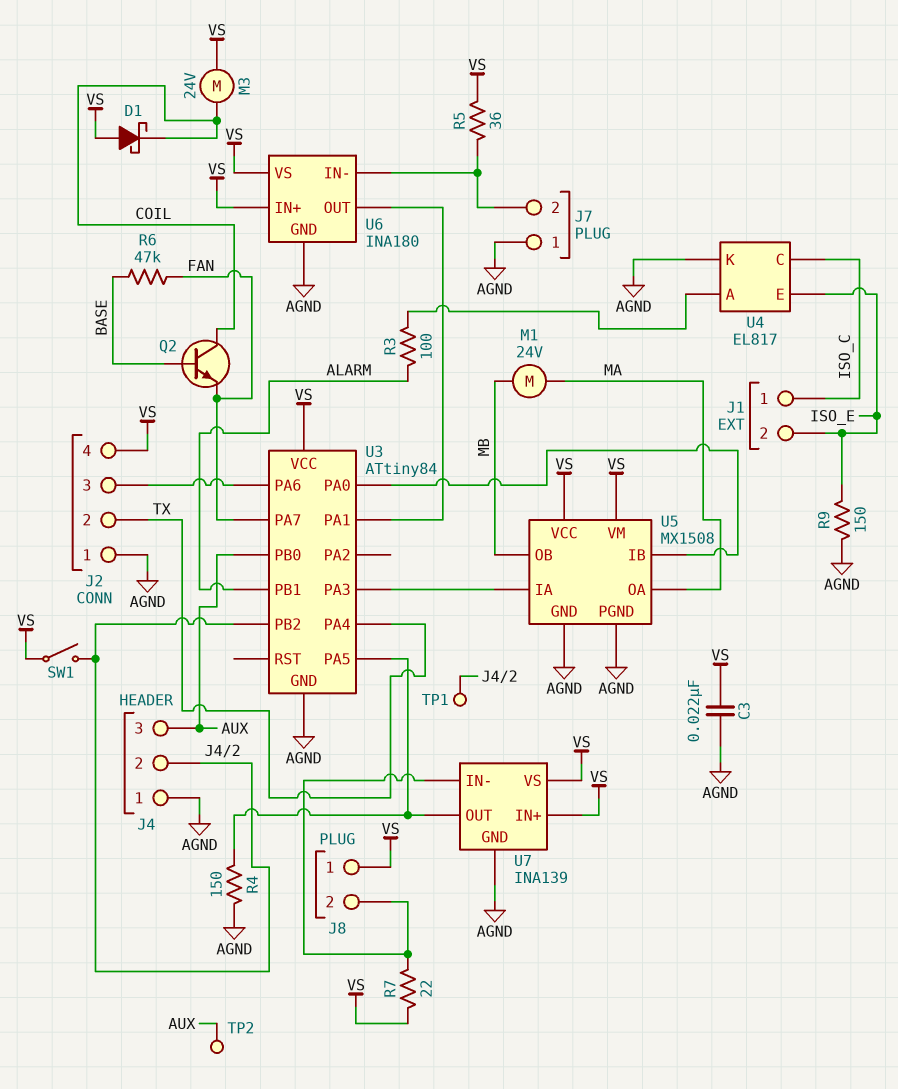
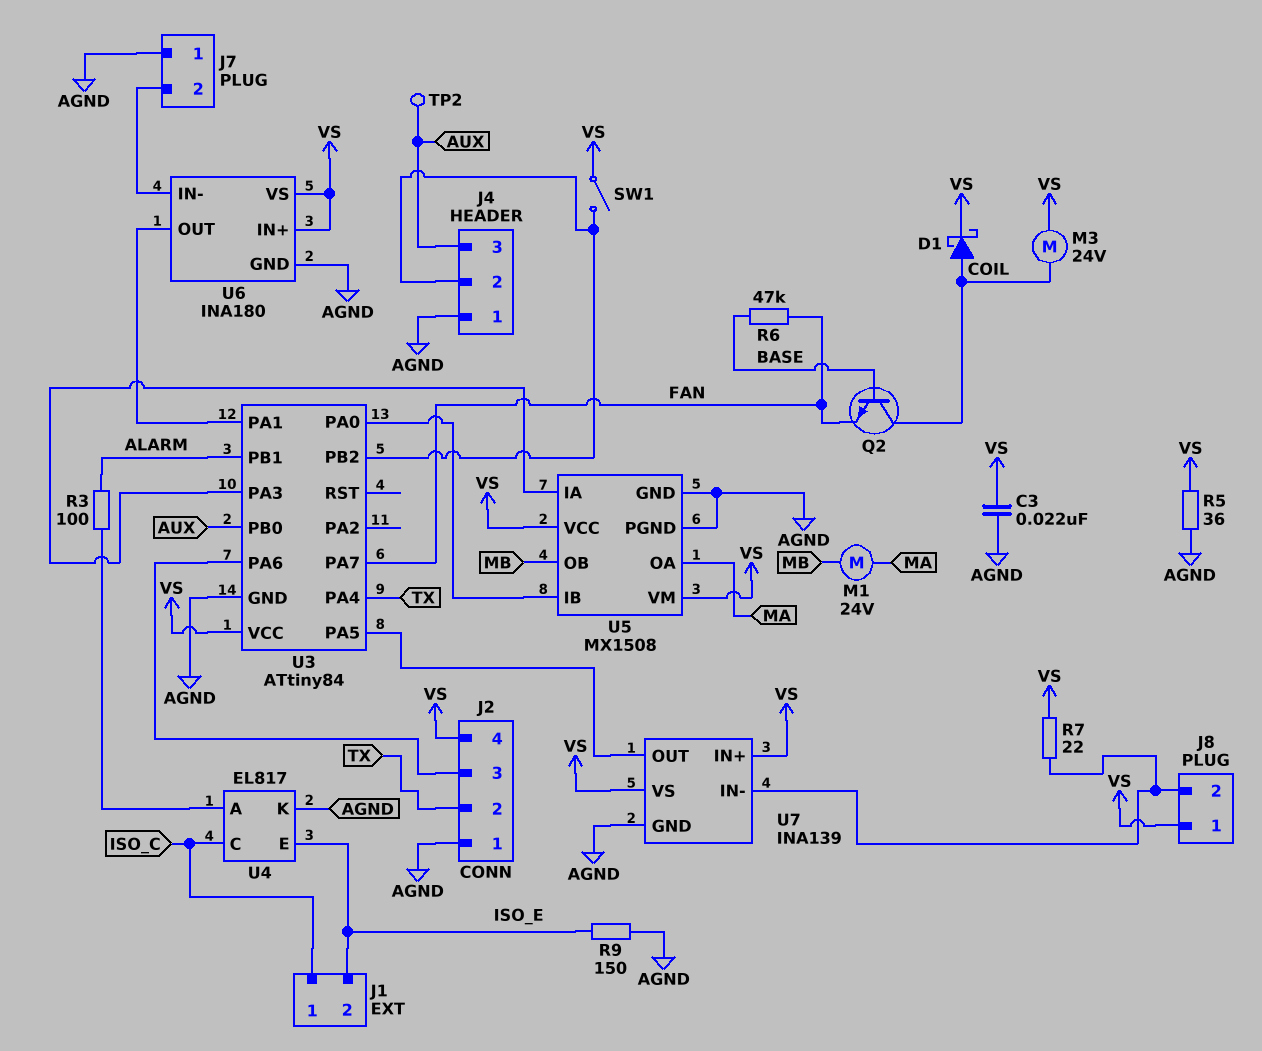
D1: schottky (A VS, K COIL) -> schottky (A COIL, K VS)
R4: 150 (AGND, U3/PA5) -> none
R5: 36 (J7/2, VS) -> 36 (AGND, VS)
TP1: test point (J4/2) -> none

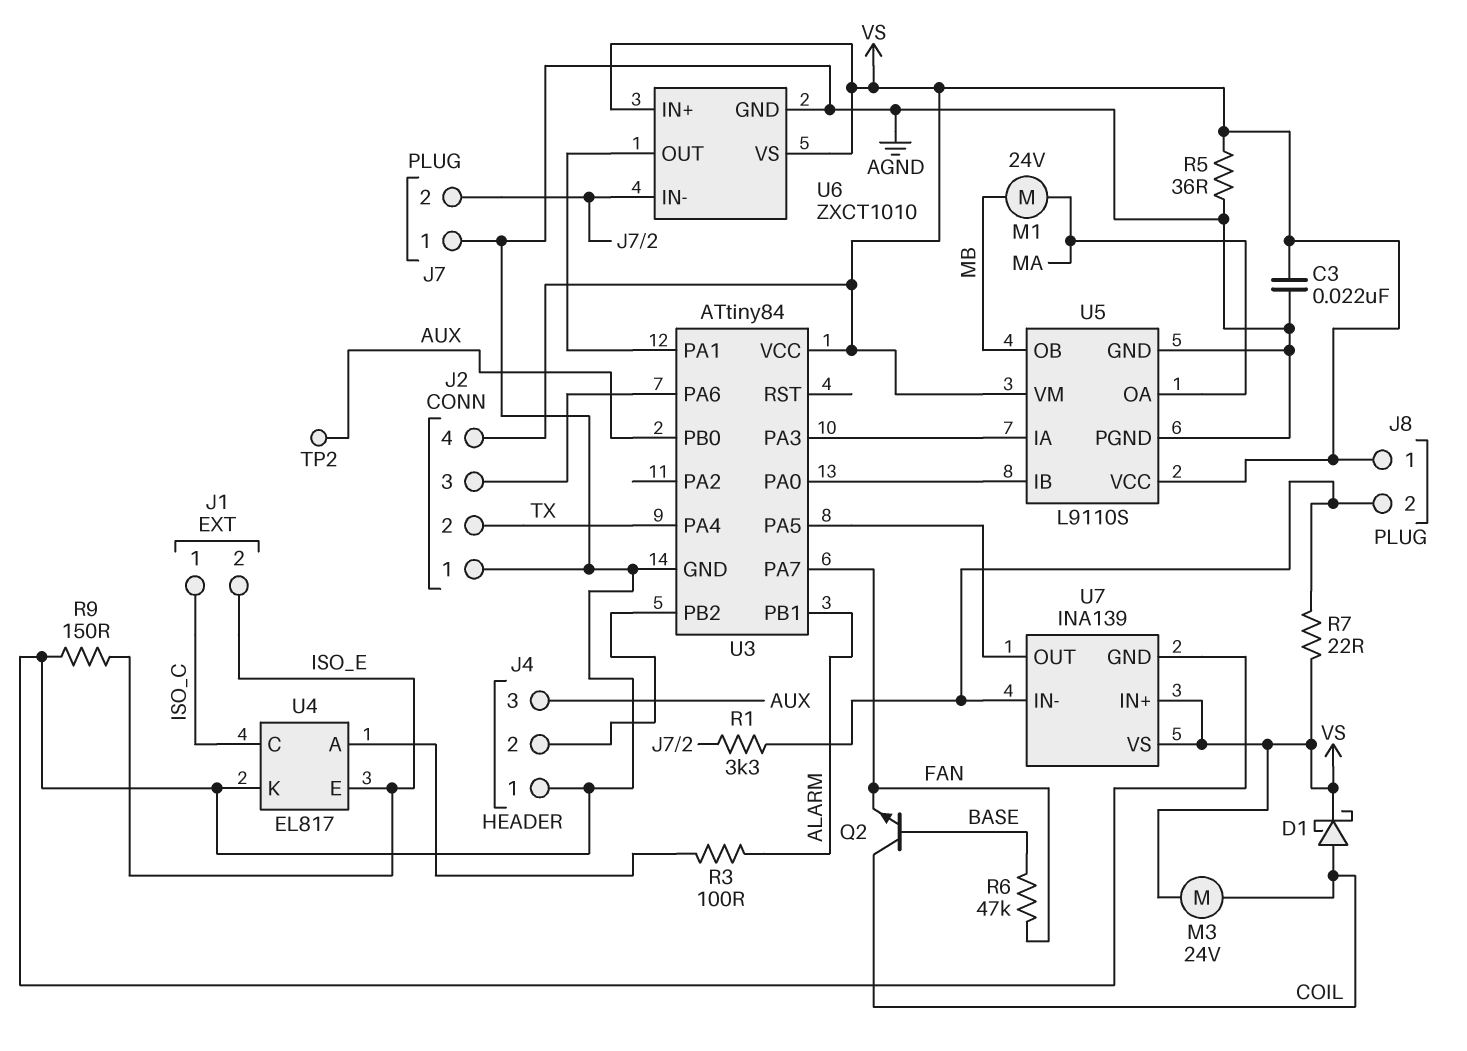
R1: none -> 3.3k (J7/2, J8/2)
SW1: switch (J4/2, VS) -> none
U5: MX1508 -> L9110S
U6: INA180 -> ZXCT1010

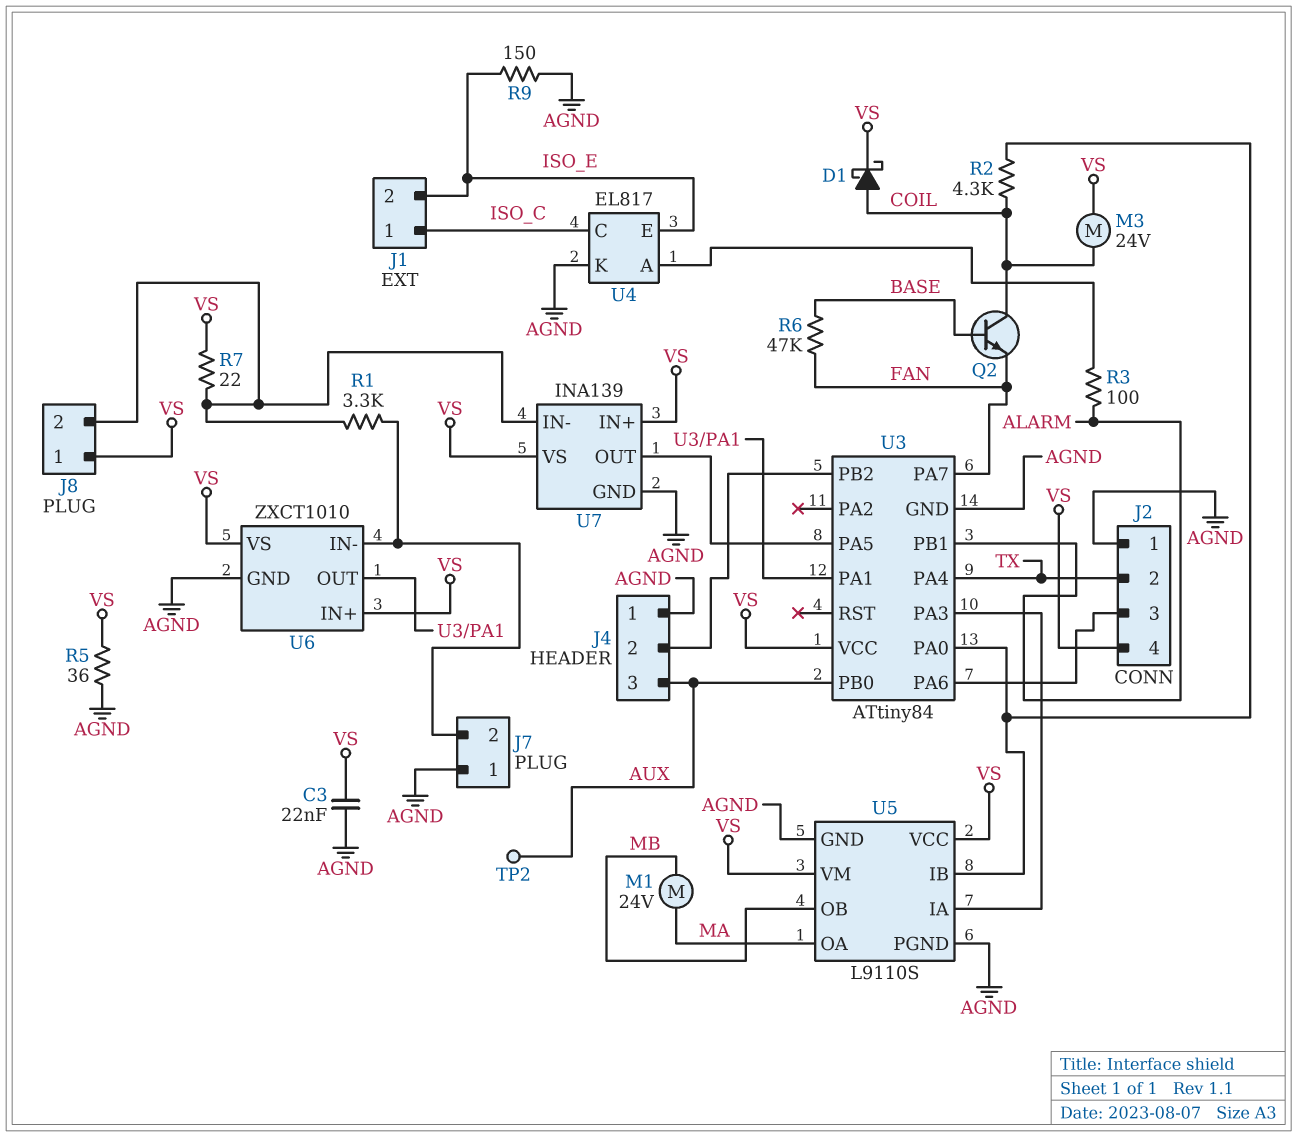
R2: none -> 4.3k (COIL, U3/PA0)

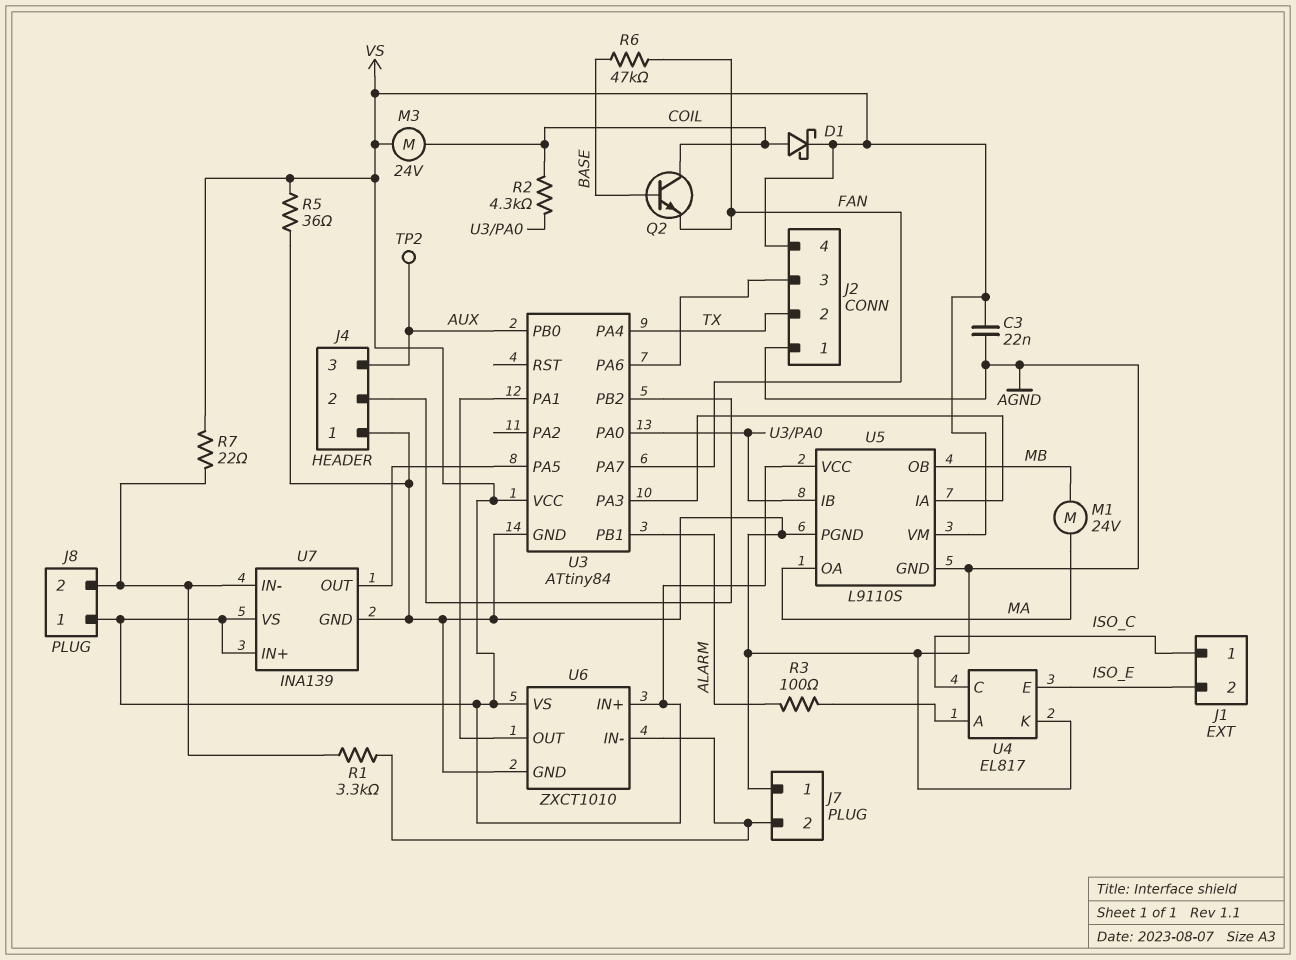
R9: 150 (AGND, ISO_E) -> none

